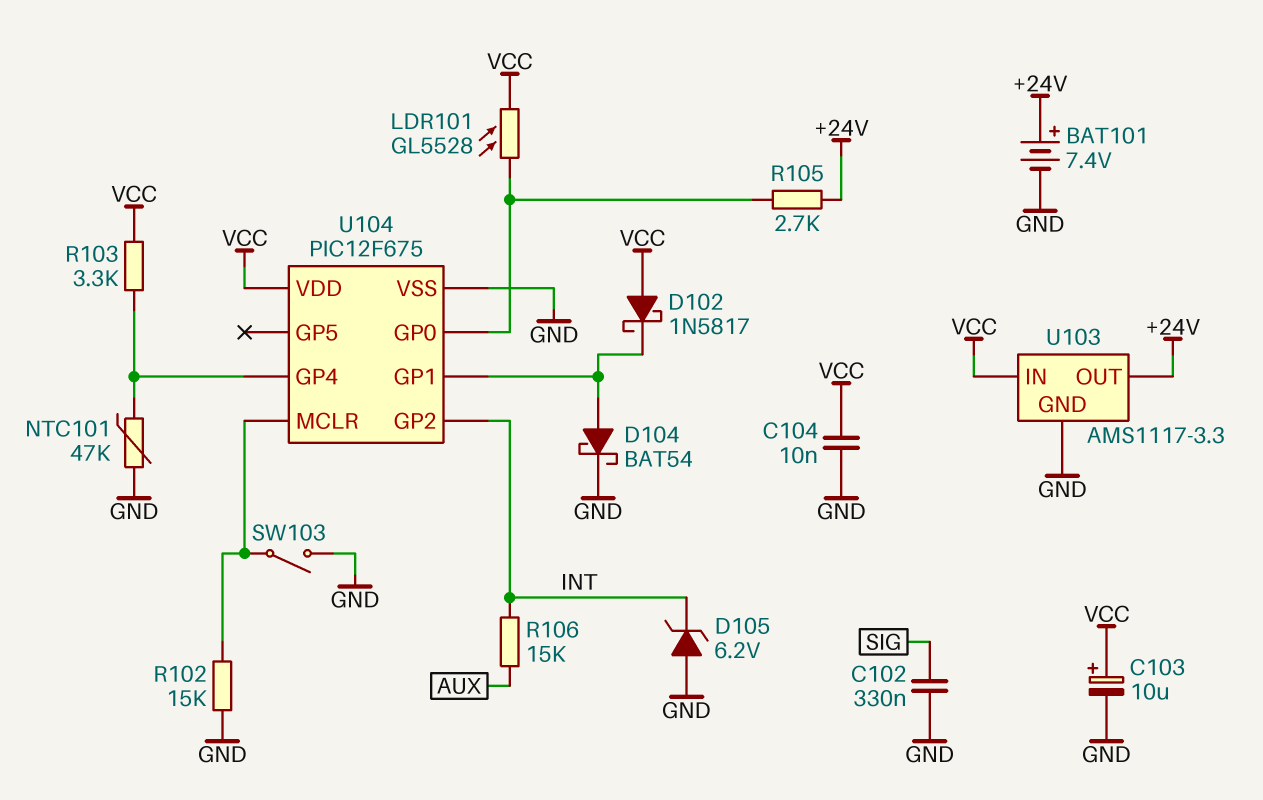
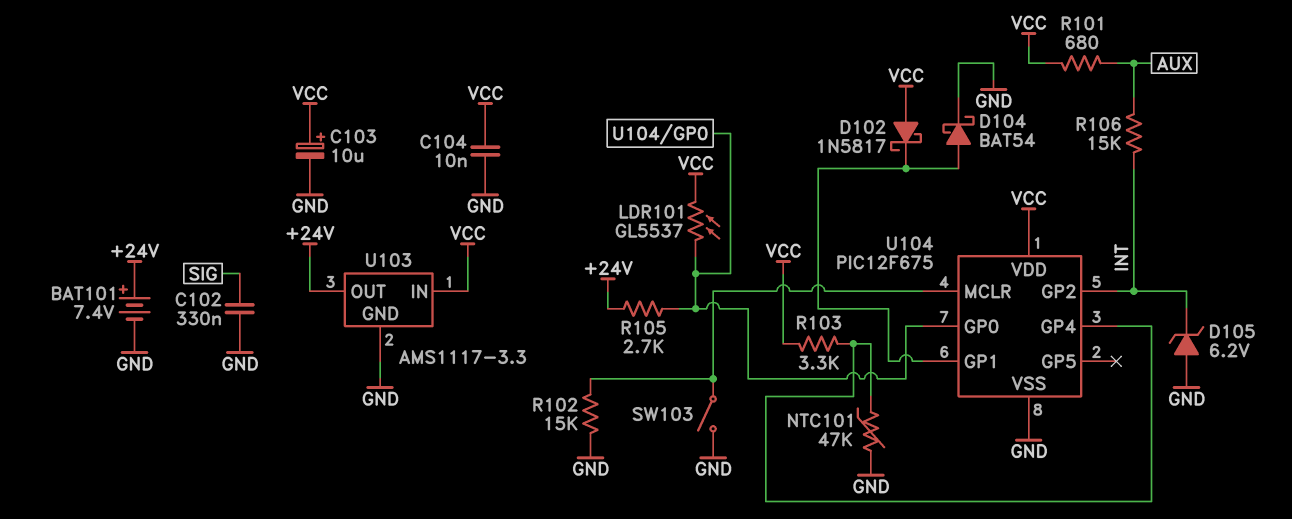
LDR101: GL5528 (U104/GP0, VCC) -> GL5537 (U104/GP0, VCC)
R101: none -> 680 (AUX, VCC)

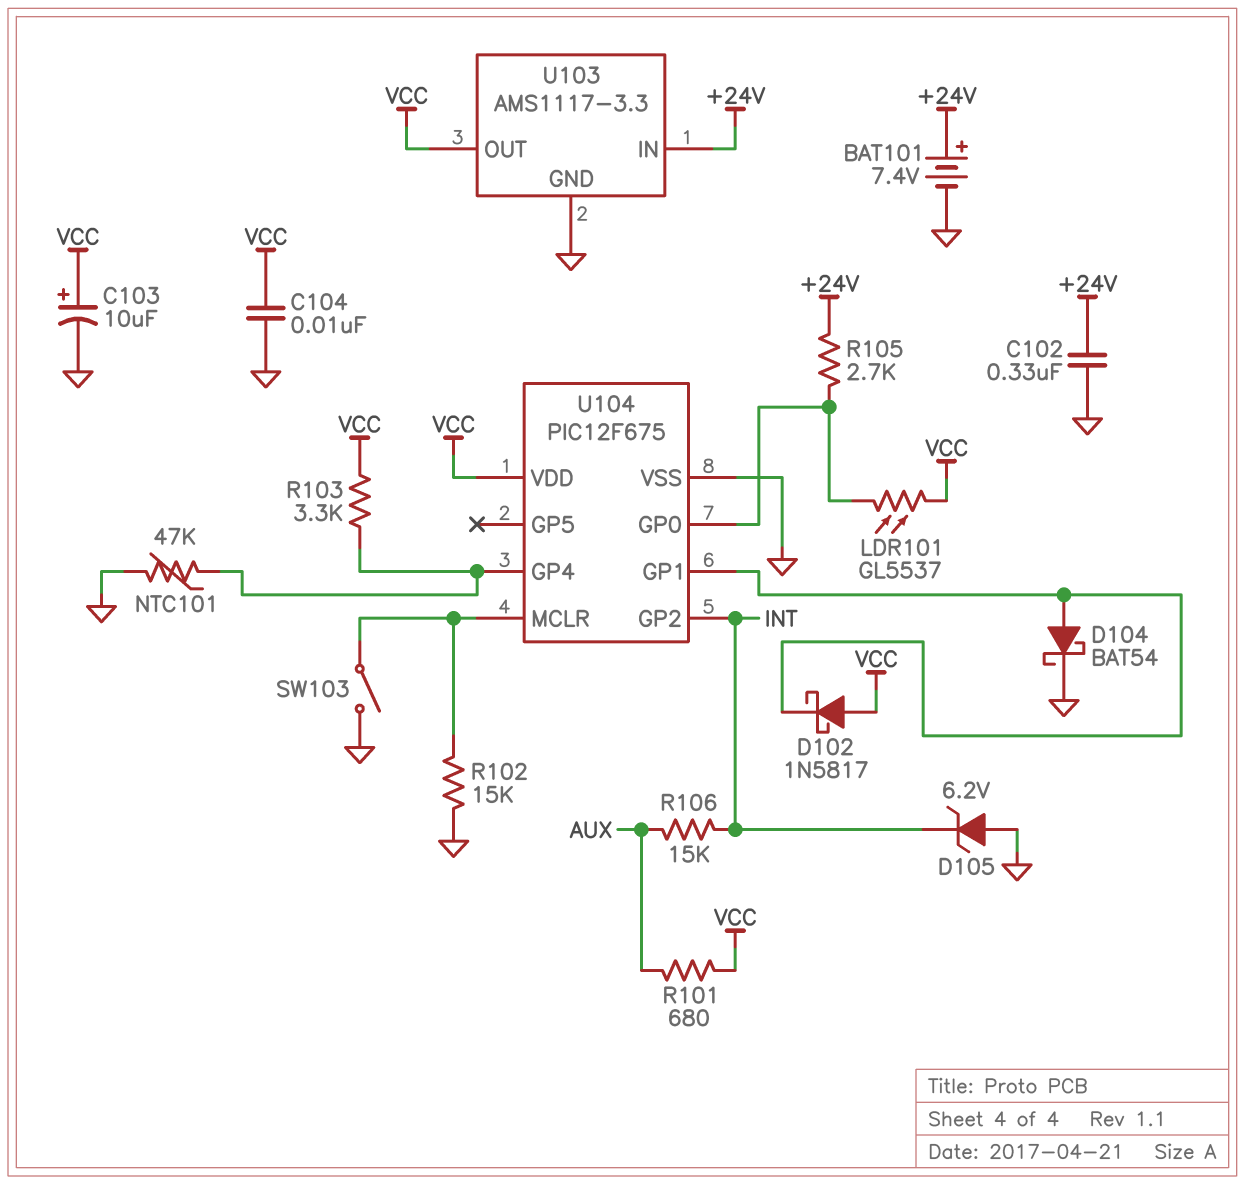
C102: 330nF (GND, SIG) -> 330nF (+24V, GND)
U103 pin IN: VCC -> +24V
U103 pin OUT: +24V -> VCC

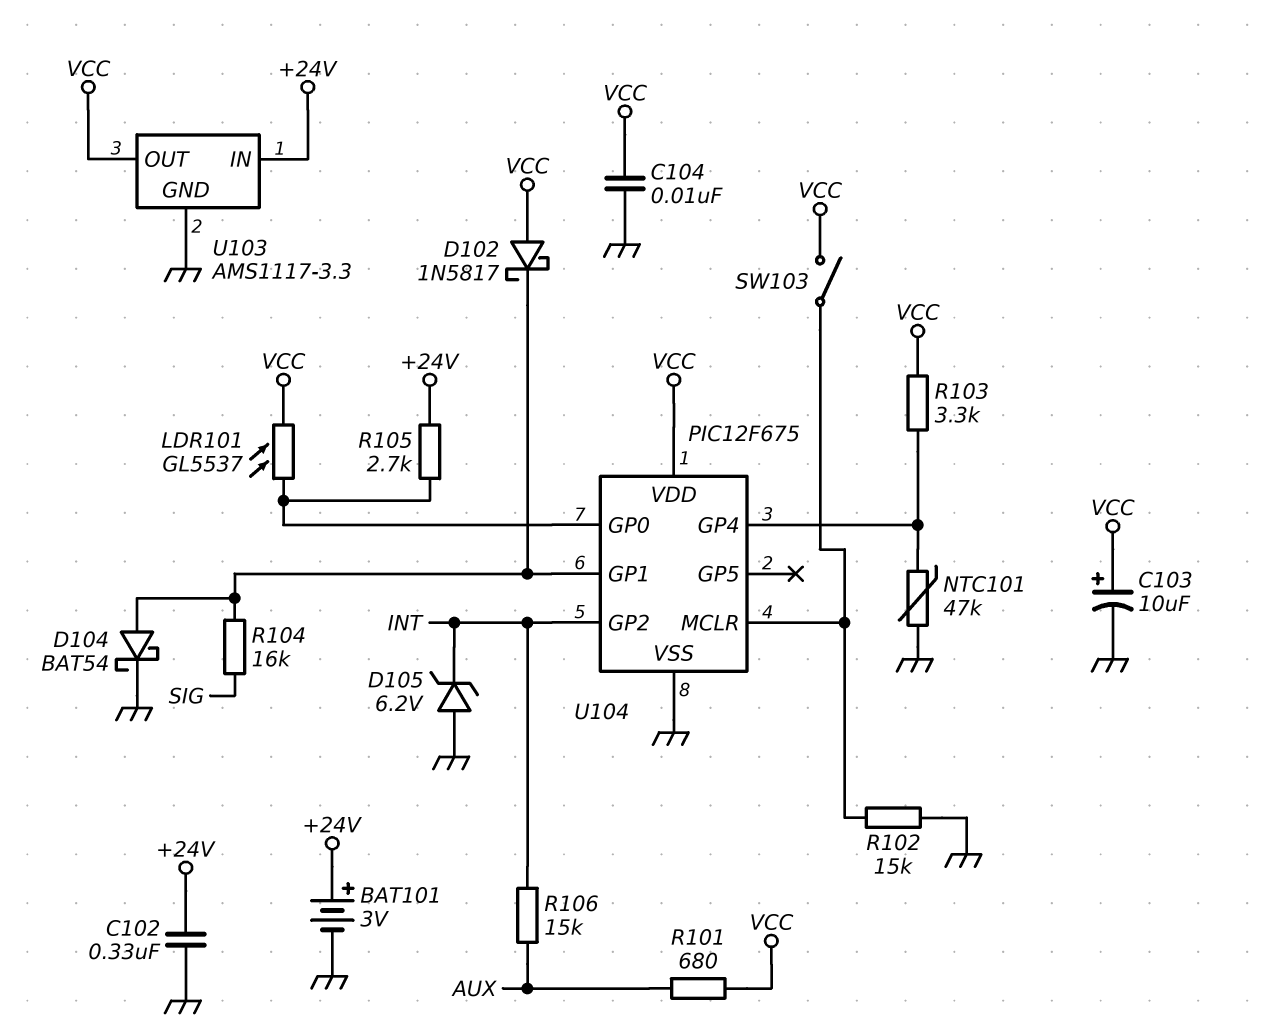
BAT101: 7.4V (plus +24V, minus GND) -> 3V (plus +24V, minus GND)
R104: none -> 16k (SIG, U104/GP1)
SW103: switch (GND, U104/MCLR) -> switch (U104/MCLR, VCC)

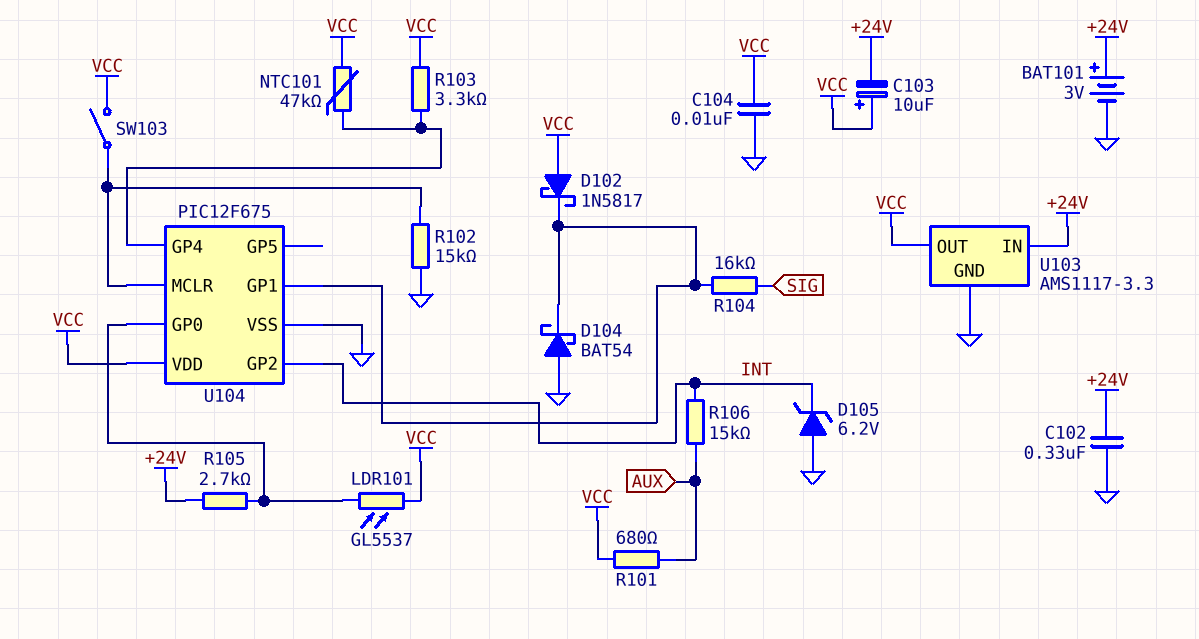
C103: 10uF (plus VCC, minus GND) -> 10uF (plus VCC, minus +24V)
D104: schottky BAT54 (A U104/GP1, K GND) -> schottky BAT54 (A GND, K U104/GP1)
NTC101: 47k (GND, U104/GP4) -> 47k (U104/GP4, VCC)

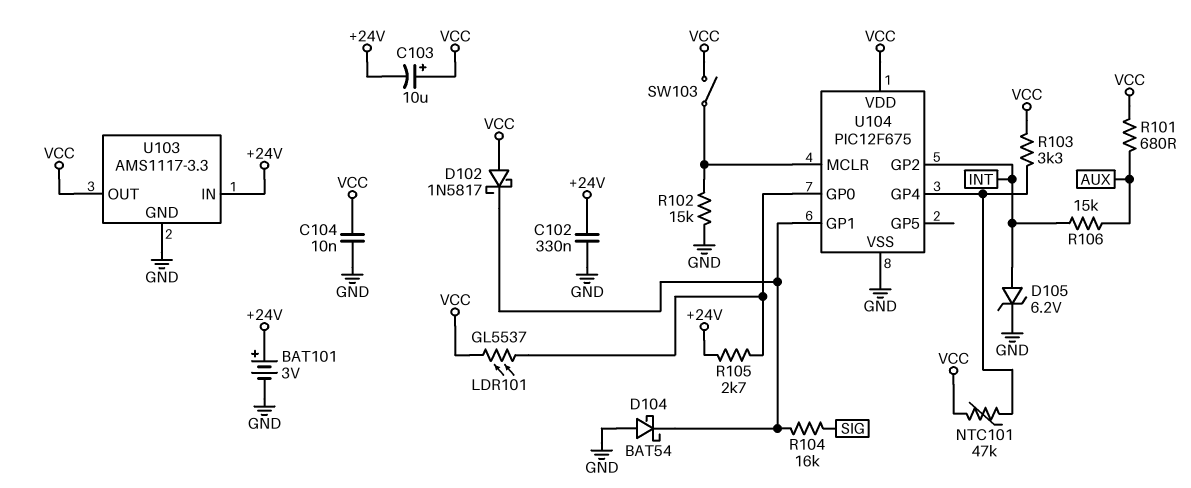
D105: zener 6.2V (A GND, K INT) -> zener 6.2V (A INT, K GND)

